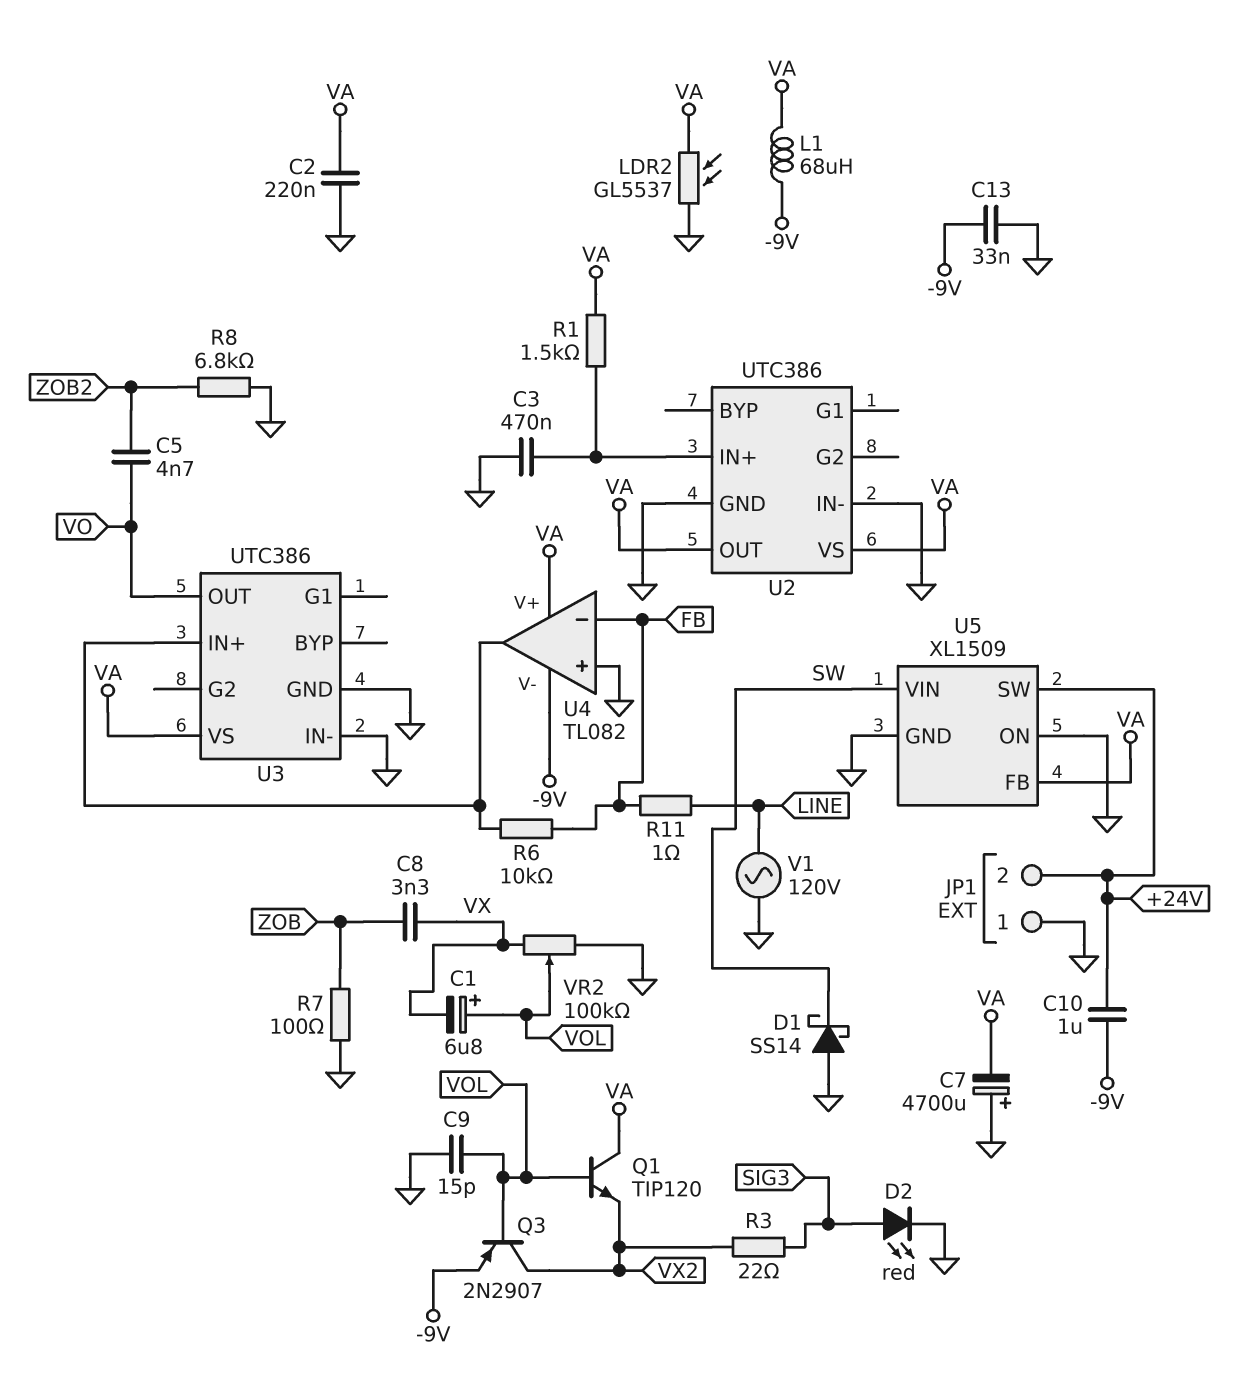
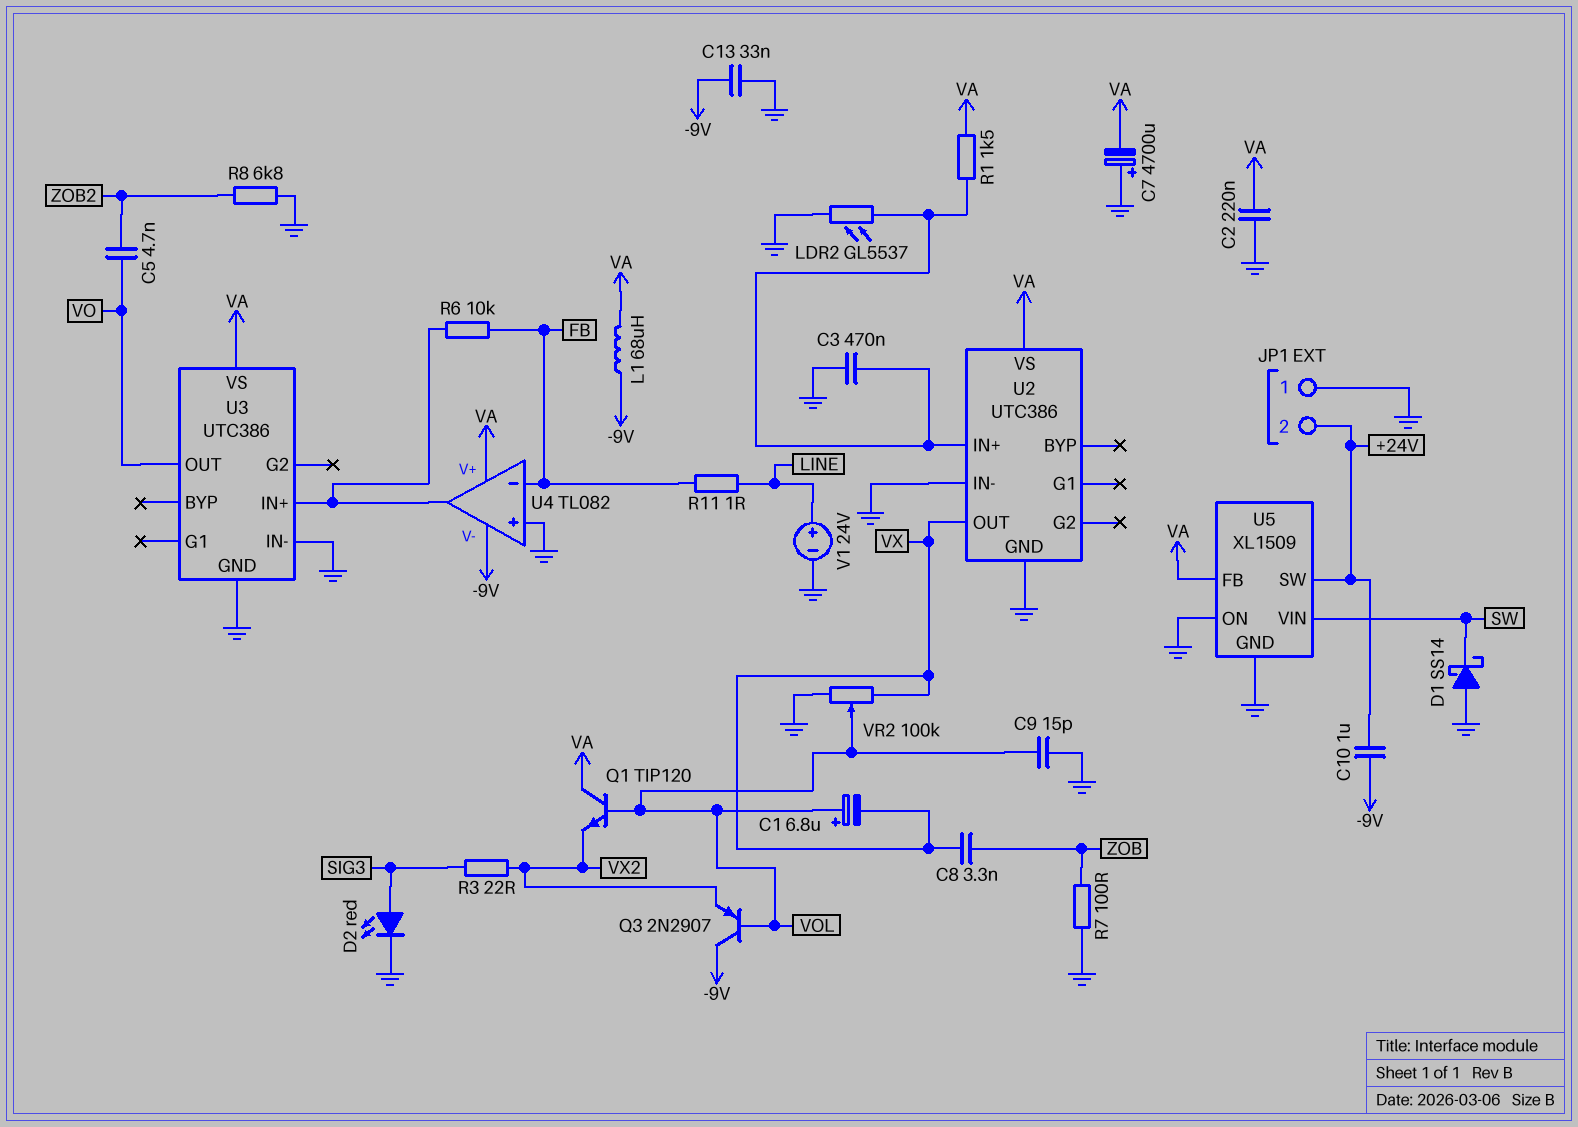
LDR2: GL5537 (GND, VA) -> GL5537 (GND, U2/IN+)
Q3: PNP 2N2907 (B VOL, C VX2, E -9V) -> PNP 2N2907 (B VOL, C -9V, E VX2)
U2 pin OUT: VA -> VX
V1: AC 120V (GND, LINE) -> 24V (plus LINE, minus GND)

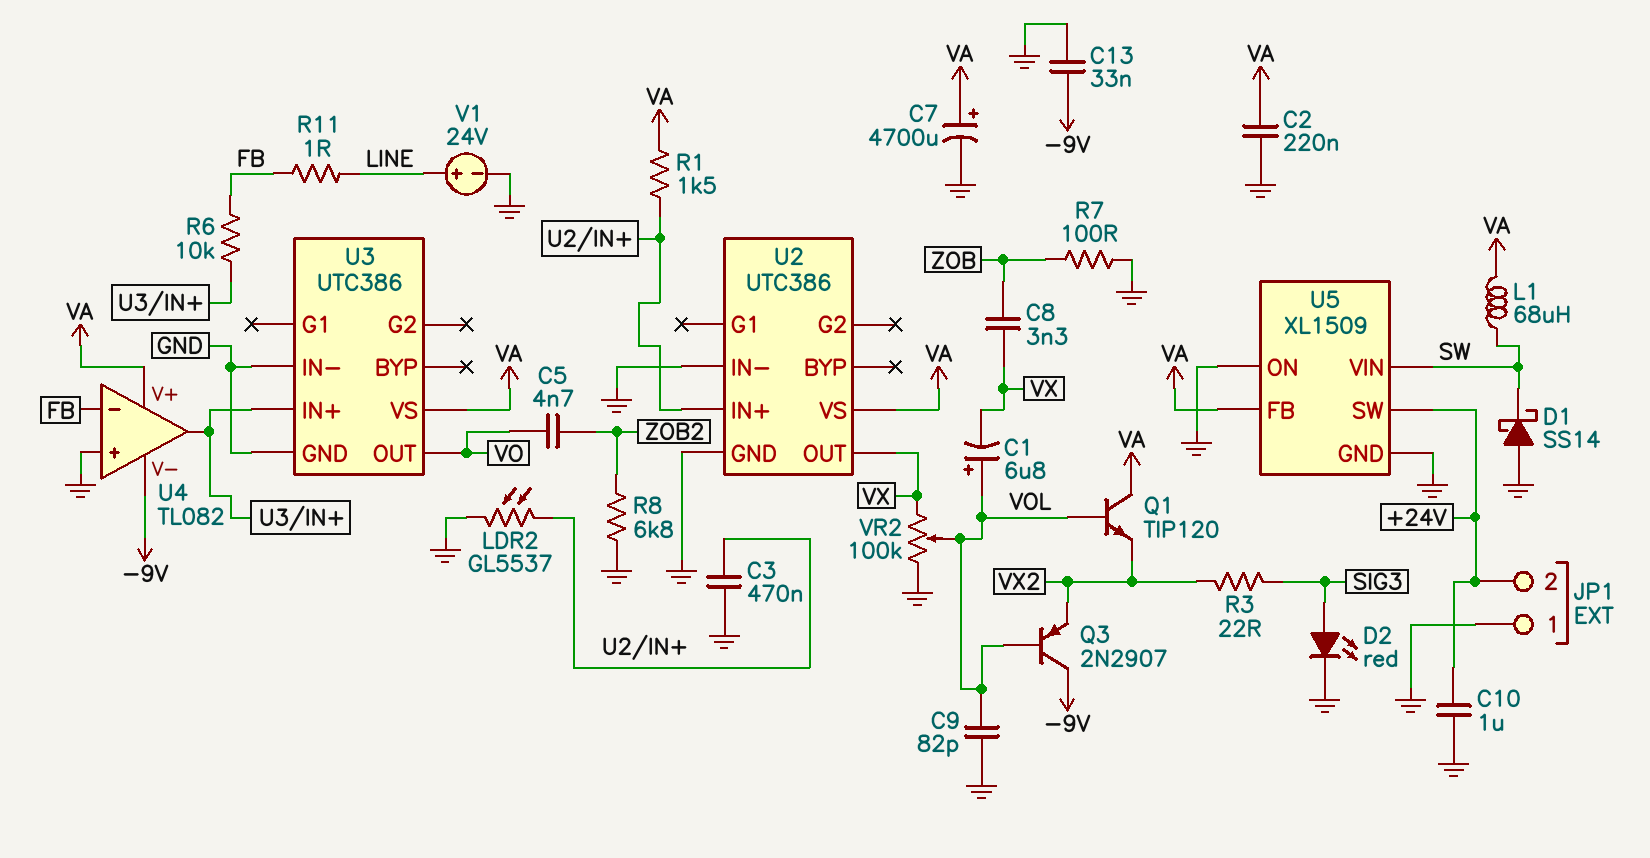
C7: 4700uF (plus GND, minus VA) -> 4700uF (plus VA, minus GND)
C9: 15pF (GND, VOL) -> 82pF (GND, VOL)
C10: 1uF (+24V, -9V) -> 1uF (+24V, GND)
L1: 68uH (-9V, VA) -> 68uH (SW, VA)

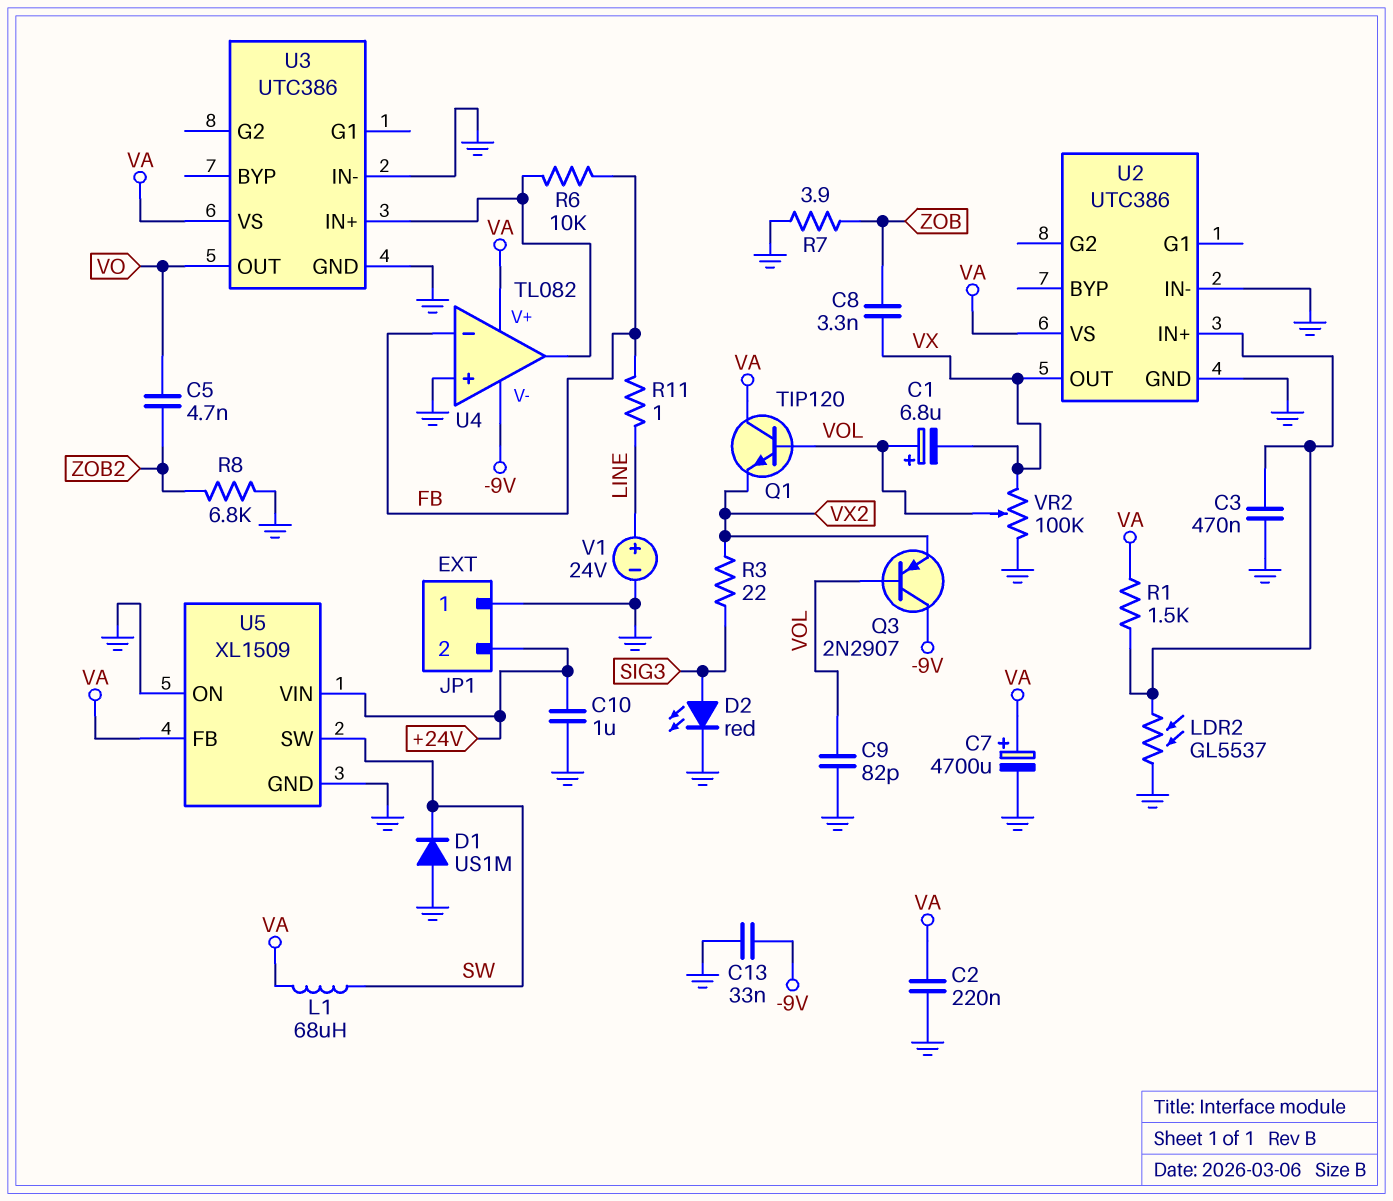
D1: schottky SS14 (A GND, K SW) -> diode US1M (A GND, K SW)
R7: 100 (GND, ZOB) -> 3.9 (GND, ZOB)
U5 pin SW: +24V -> SW
U5 pin VIN: SW -> +24V

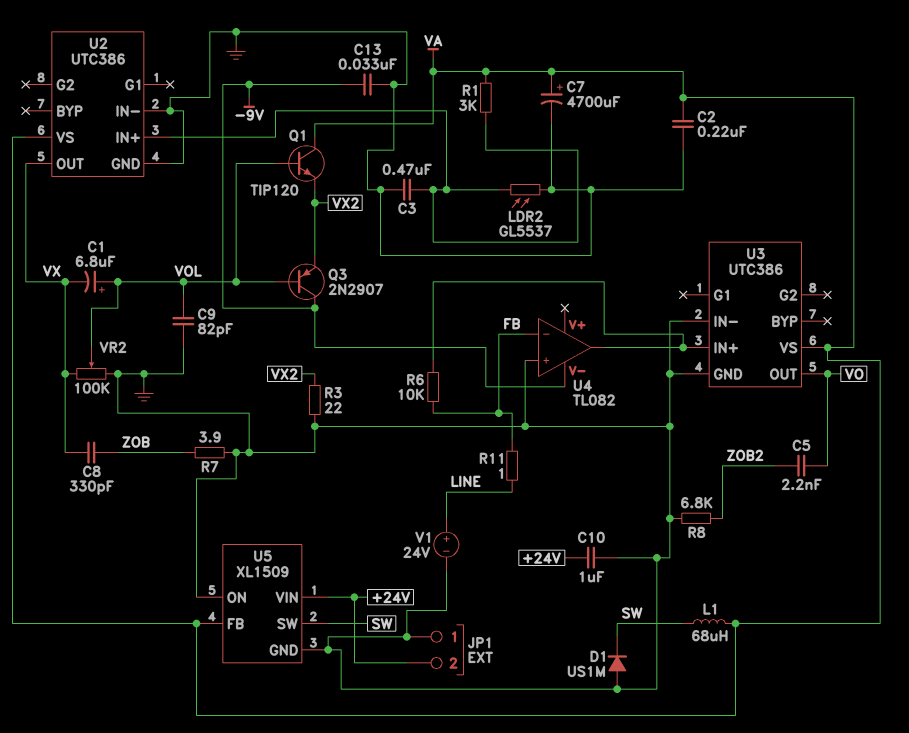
C5: 4.7nF (VO, ZOB2) -> 2.2nF (VO, ZOB2)
C8: 3.3nF (VX, ZOB) -> 330pF (VX, ZOB)
D2: LED red (A SIG3, K GND) -> none
R1: 1.5k (U2/IN+, VA) -> 3k (U2/IN+, VA)
R3: 22 (SIG3, VX2) -> 22 (GND, VX2)
U4 pin V+: VA -> none

